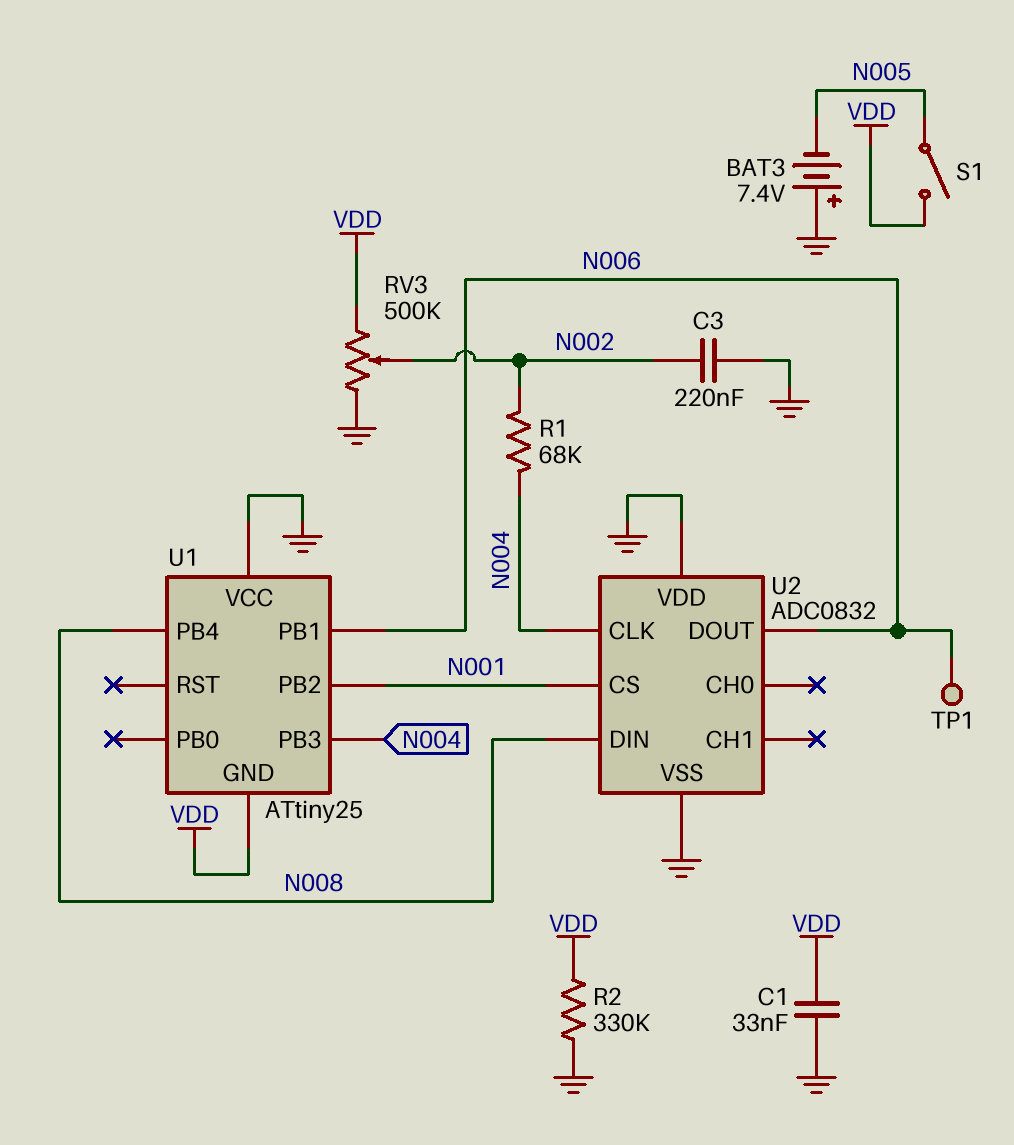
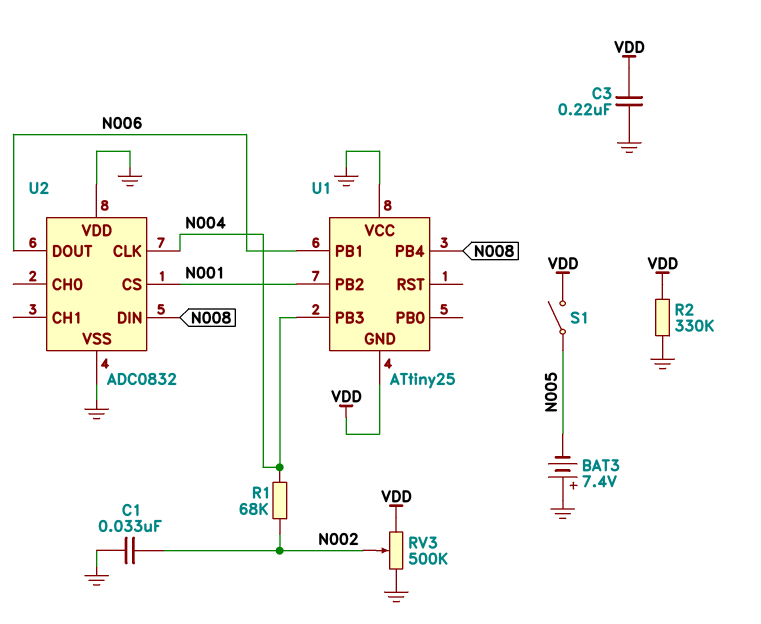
C1: 33nF (GND, VDD) -> 33nF (GND, N002)
C3: 220nF (GND, N002) -> 220nF (GND, VDD)
TP1: test point (N006) -> none

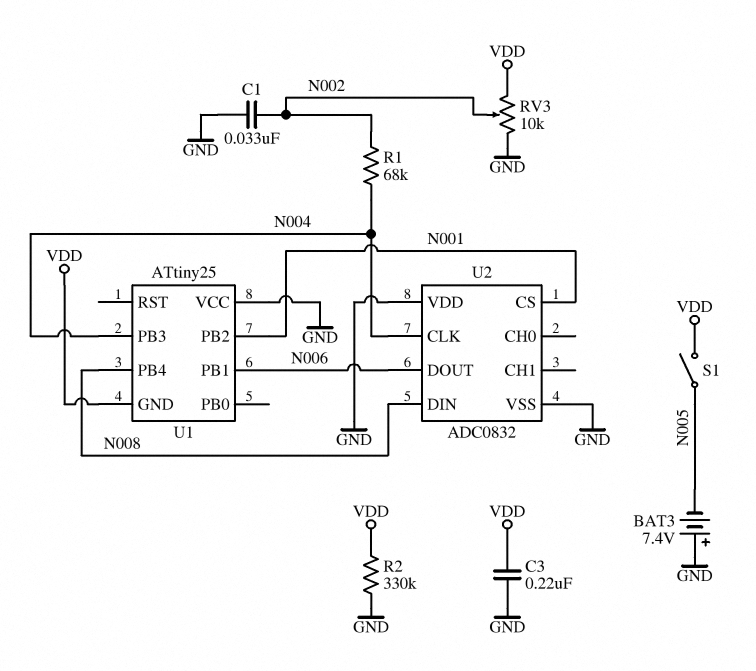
RV3: 500k (GND, VDD, wiper N002) -> 10k (GND, VDD, wiper N002)

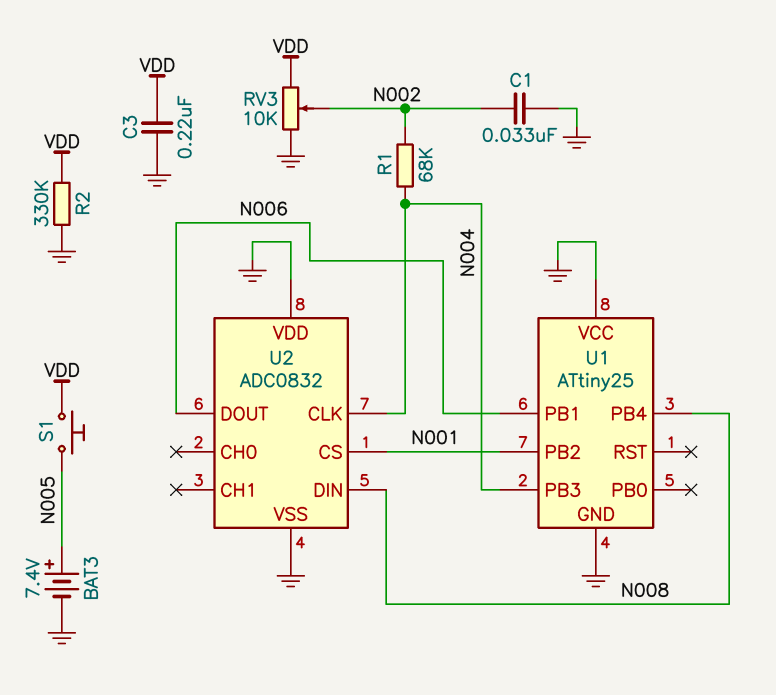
BAT3: 7.4V (plus GND, minus N005) -> 7.4V (plus N005, minus GND)
S1: switch (N005, VDD) -> button (N005, VDD)
U1 pin GND: VDD -> GND

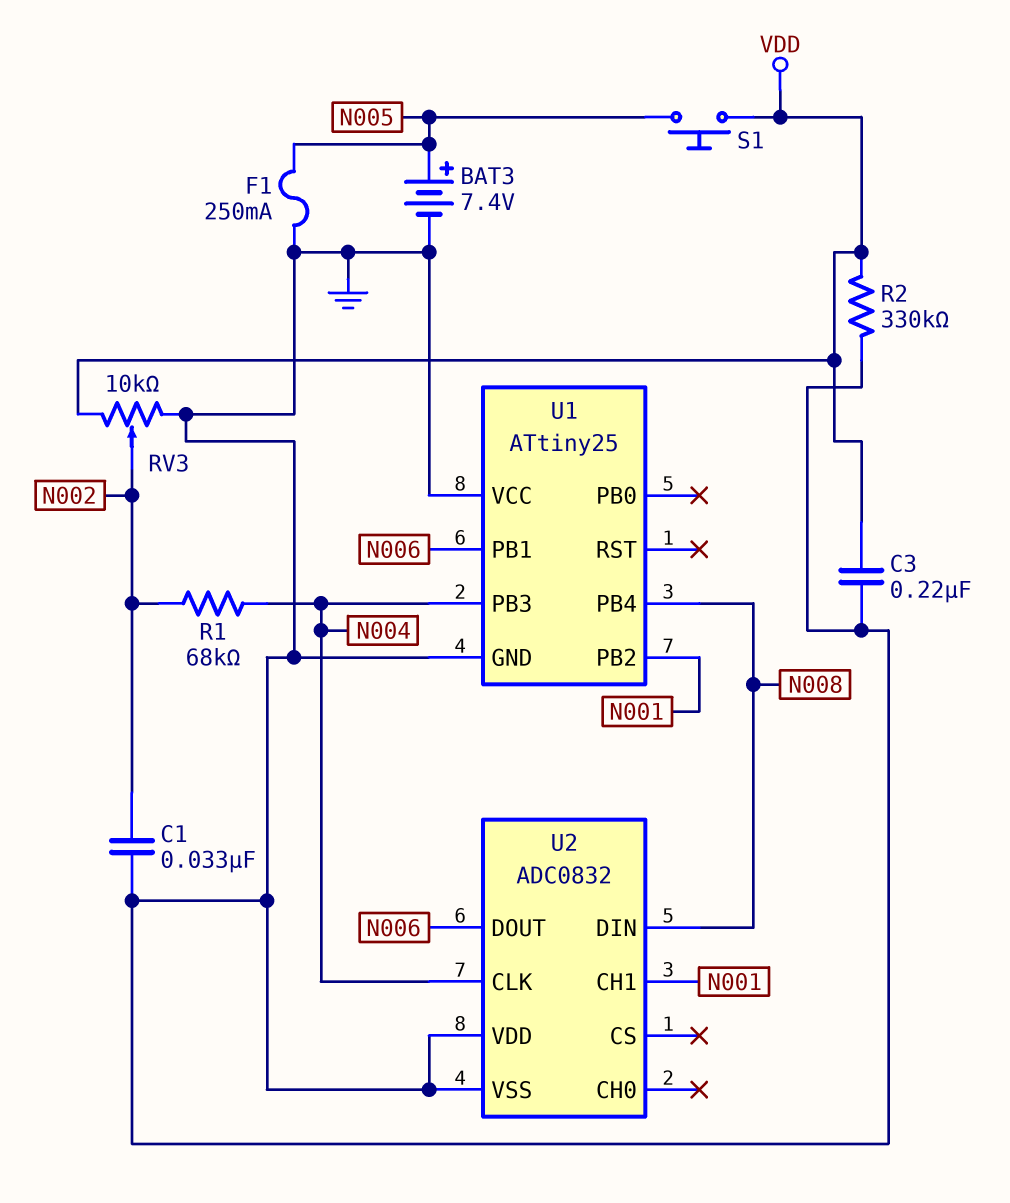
F1: none -> 250mA (GND, N005)
U2 pin CH1: none -> N001
U2 pin CS: N001 -> none

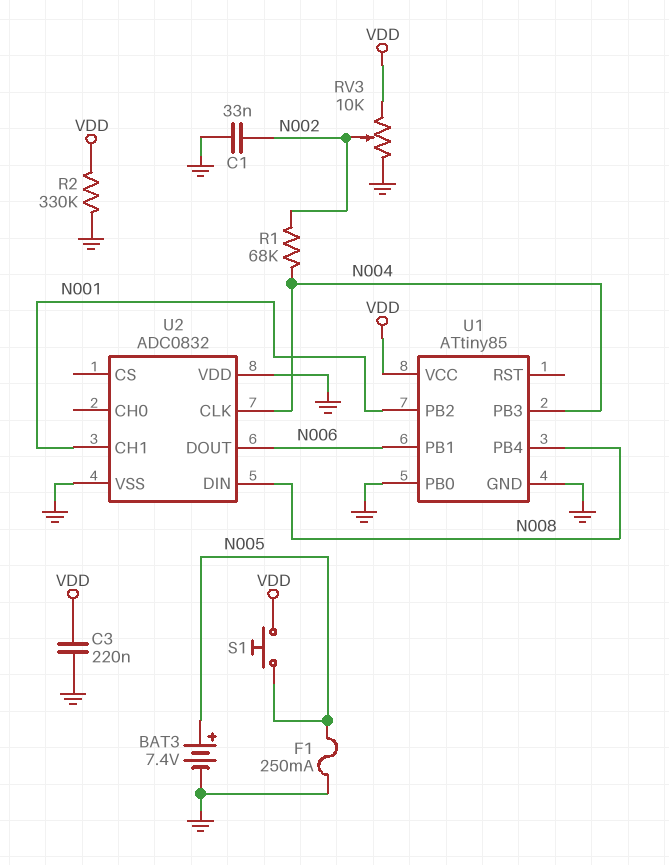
U1: ATtiny25 -> ATtiny85
U1 pin PB0: none -> GND
U1 pin VCC: GND -> VDD

